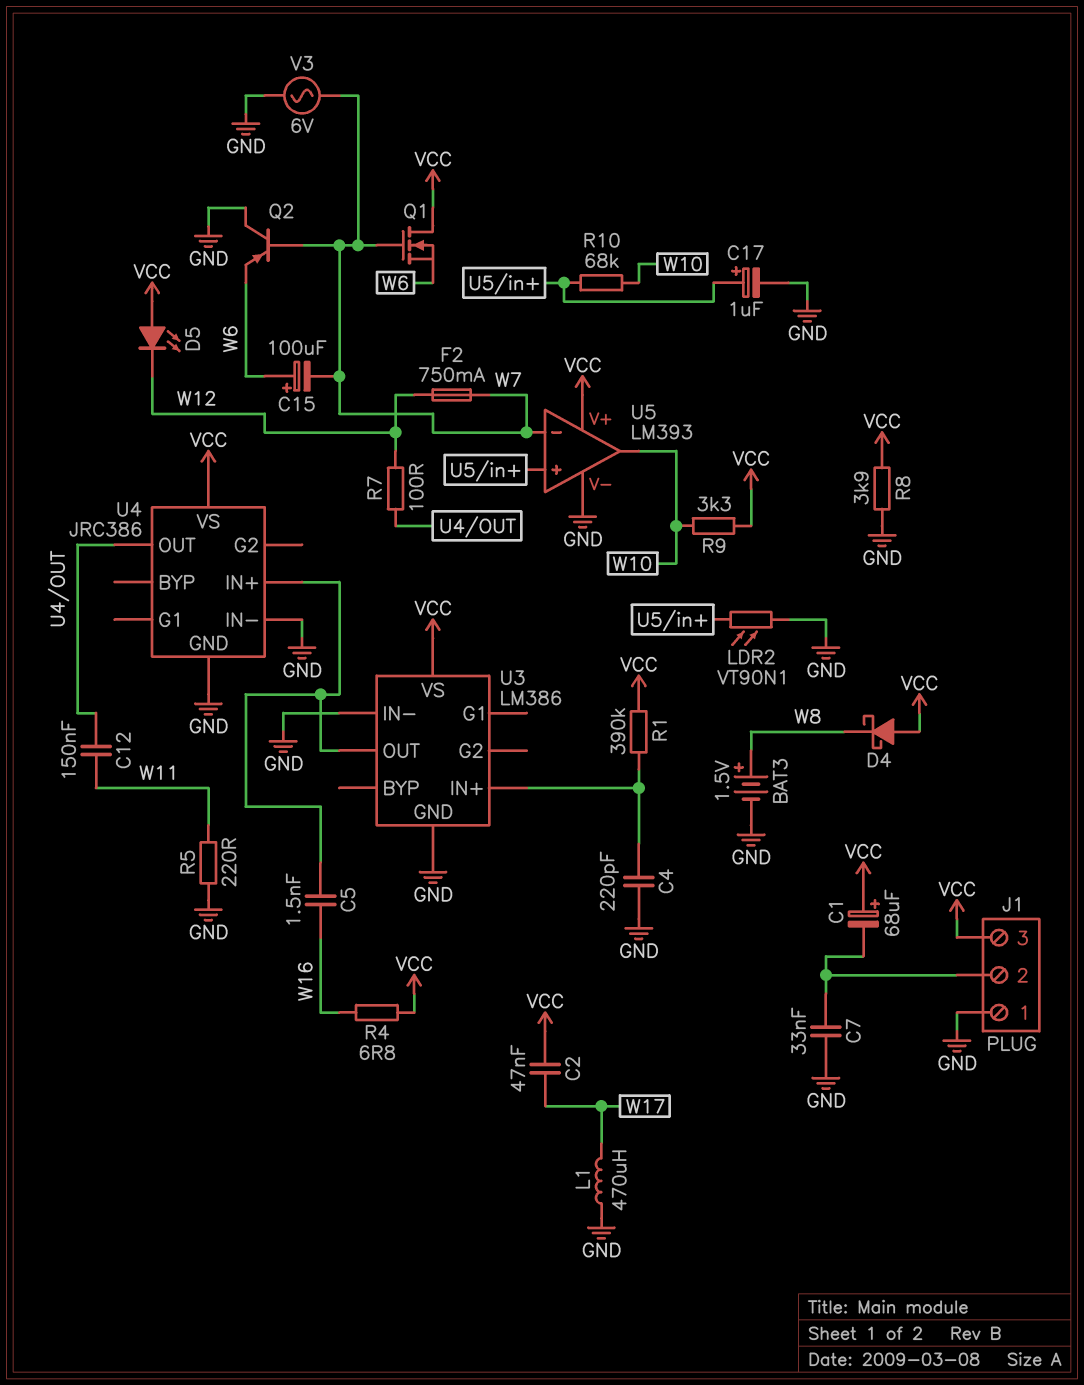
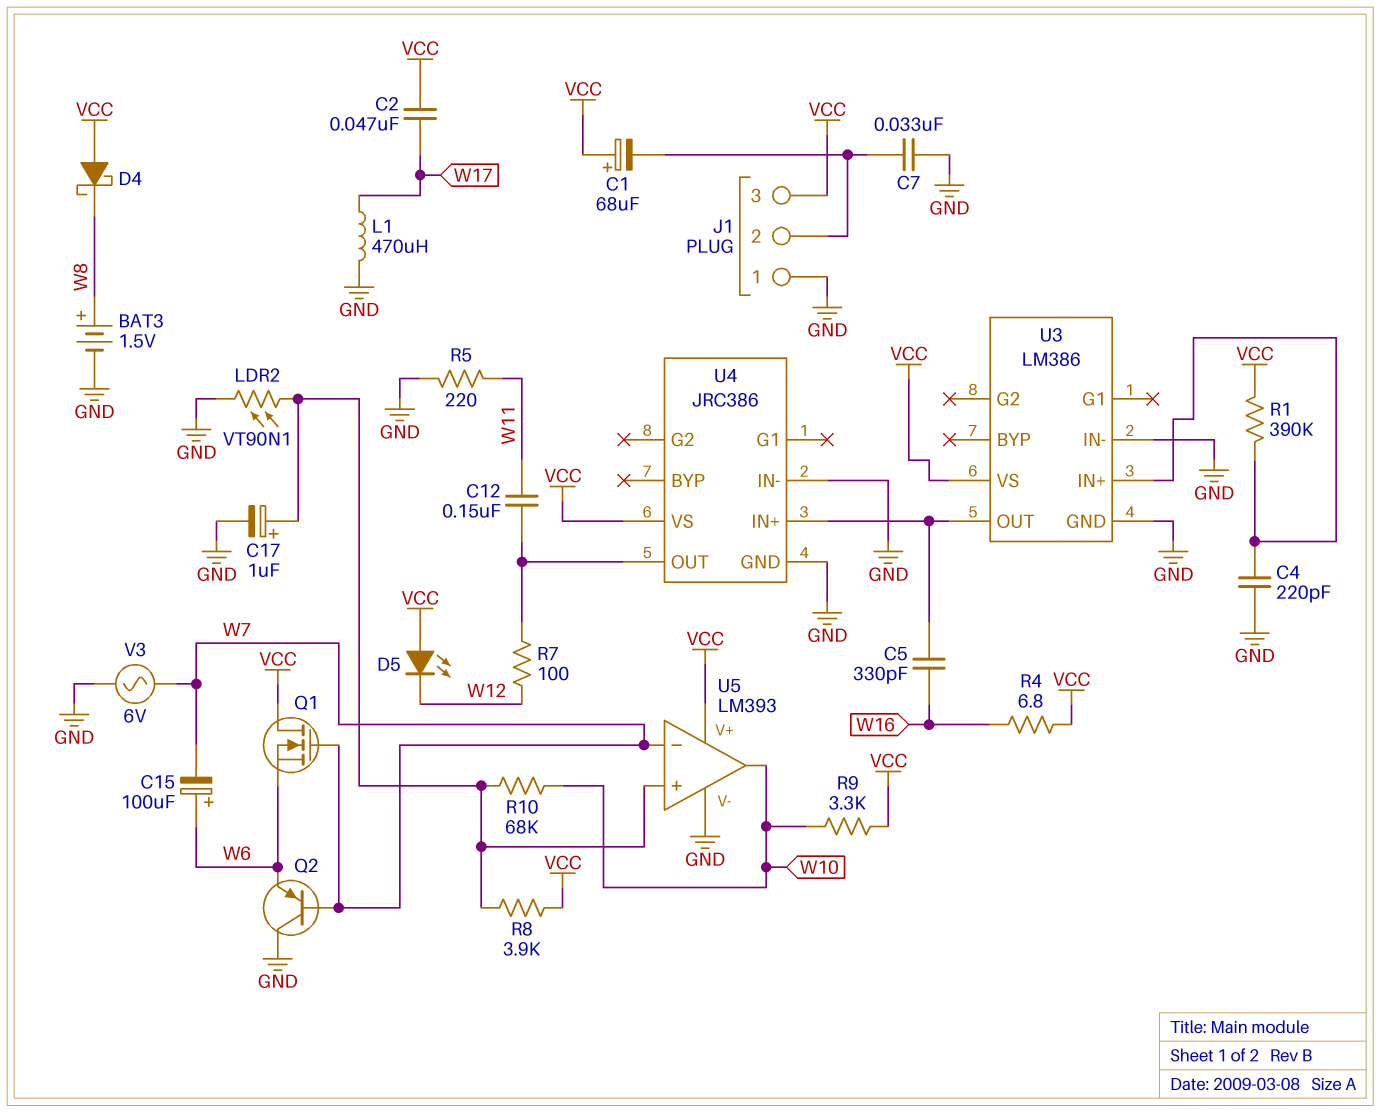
C5: 1.5nF (U3/OUT, W16) -> 330pF (U3/OUT, W16)
F2: 750mA (W7, W12) -> none
R8: 3.9k (GND, VCC) -> 3.9k (U5/in+, VCC)

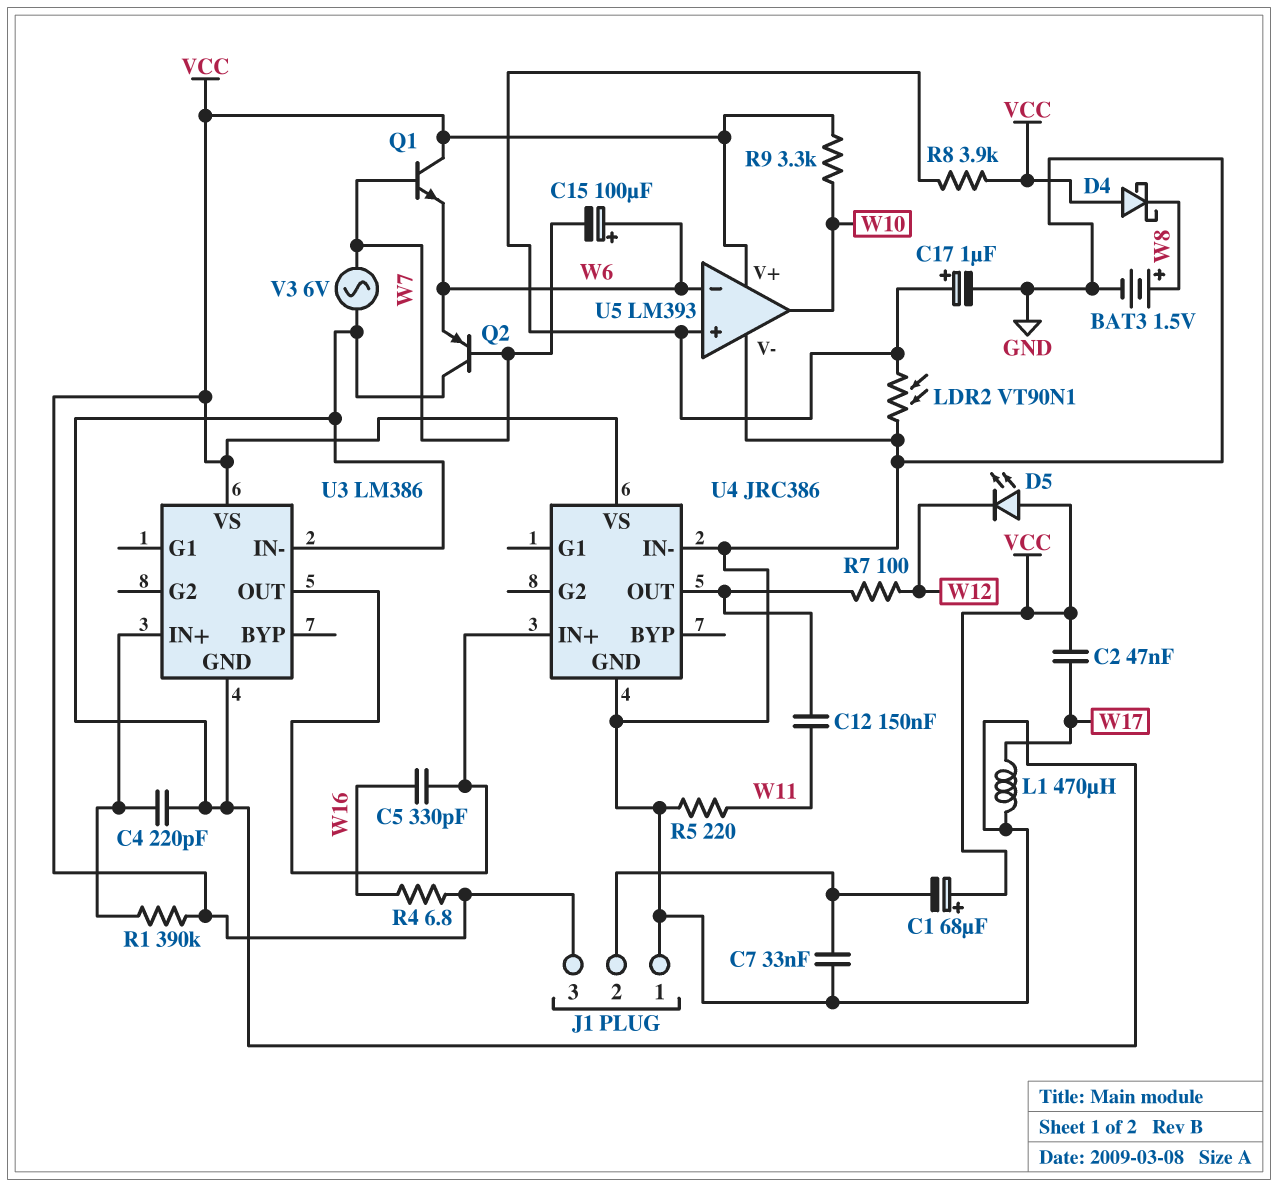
Q1: NMOS (G W7, D VCC, S W6) -> NPN (B W7, C VCC, E W6)
R10: 68k (U5/in+, W10) -> none
U5 pin in-: W7 -> W6

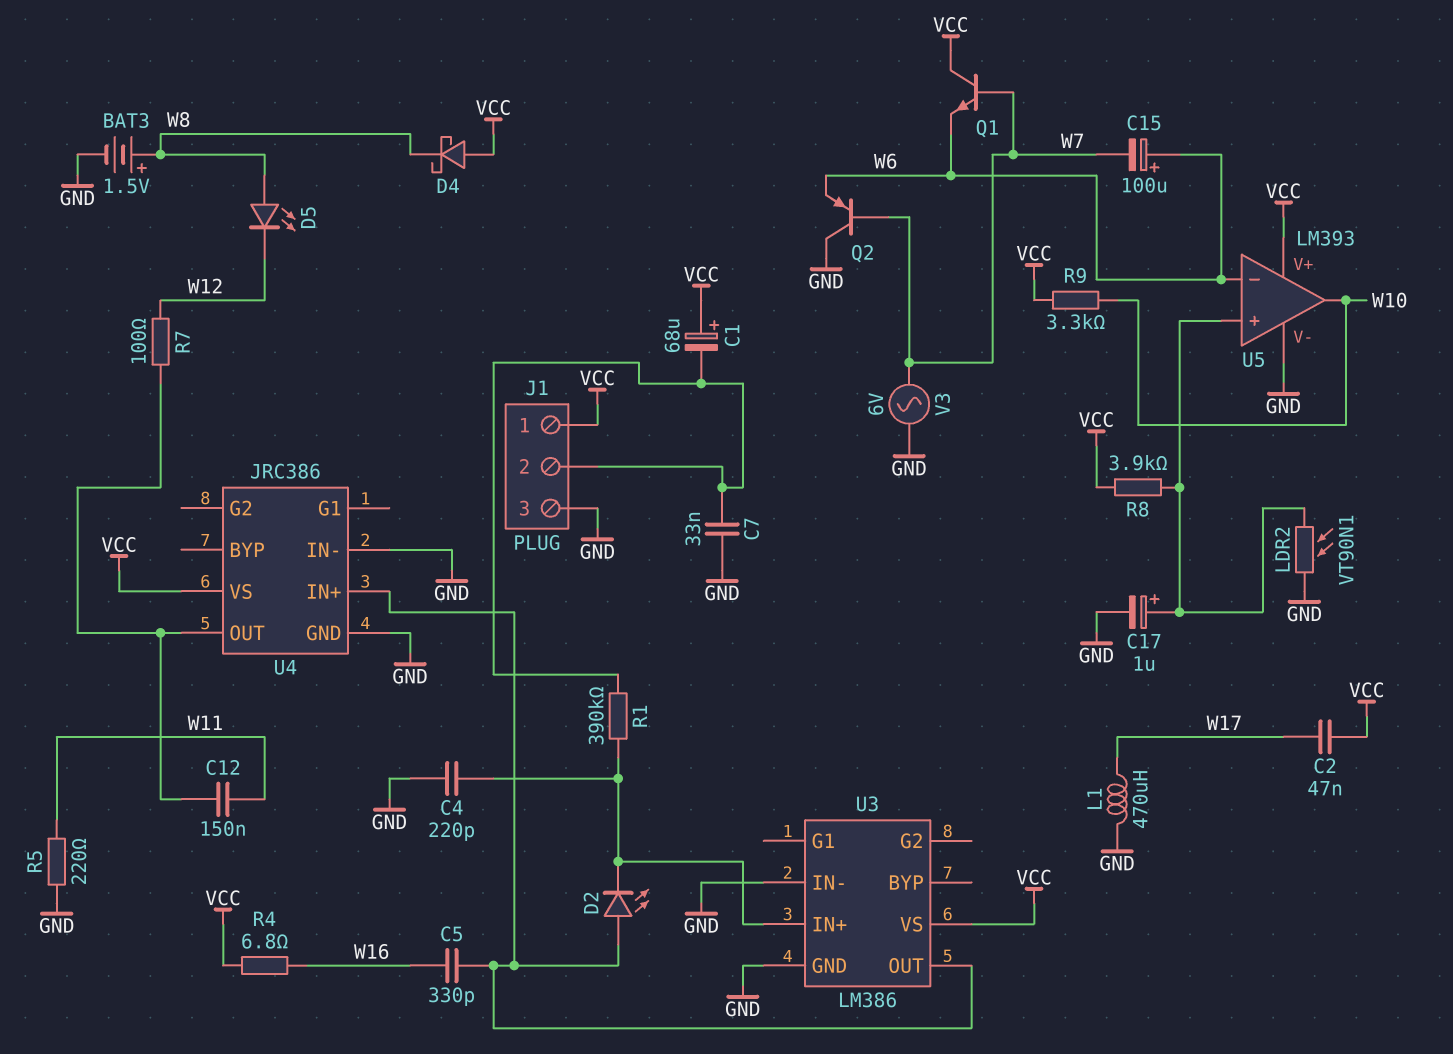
D2: none -> LED (A U3/OUT, K U3/IN+)
D5: LED (A VCC, K W12) -> LED (A W8, K W12)
J1 pin 1: GND -> VCC
J1 pin 3: VCC -> GND
R1: 390k (U3/IN+, VCC) -> 390k (J1/2, U3/IN+)

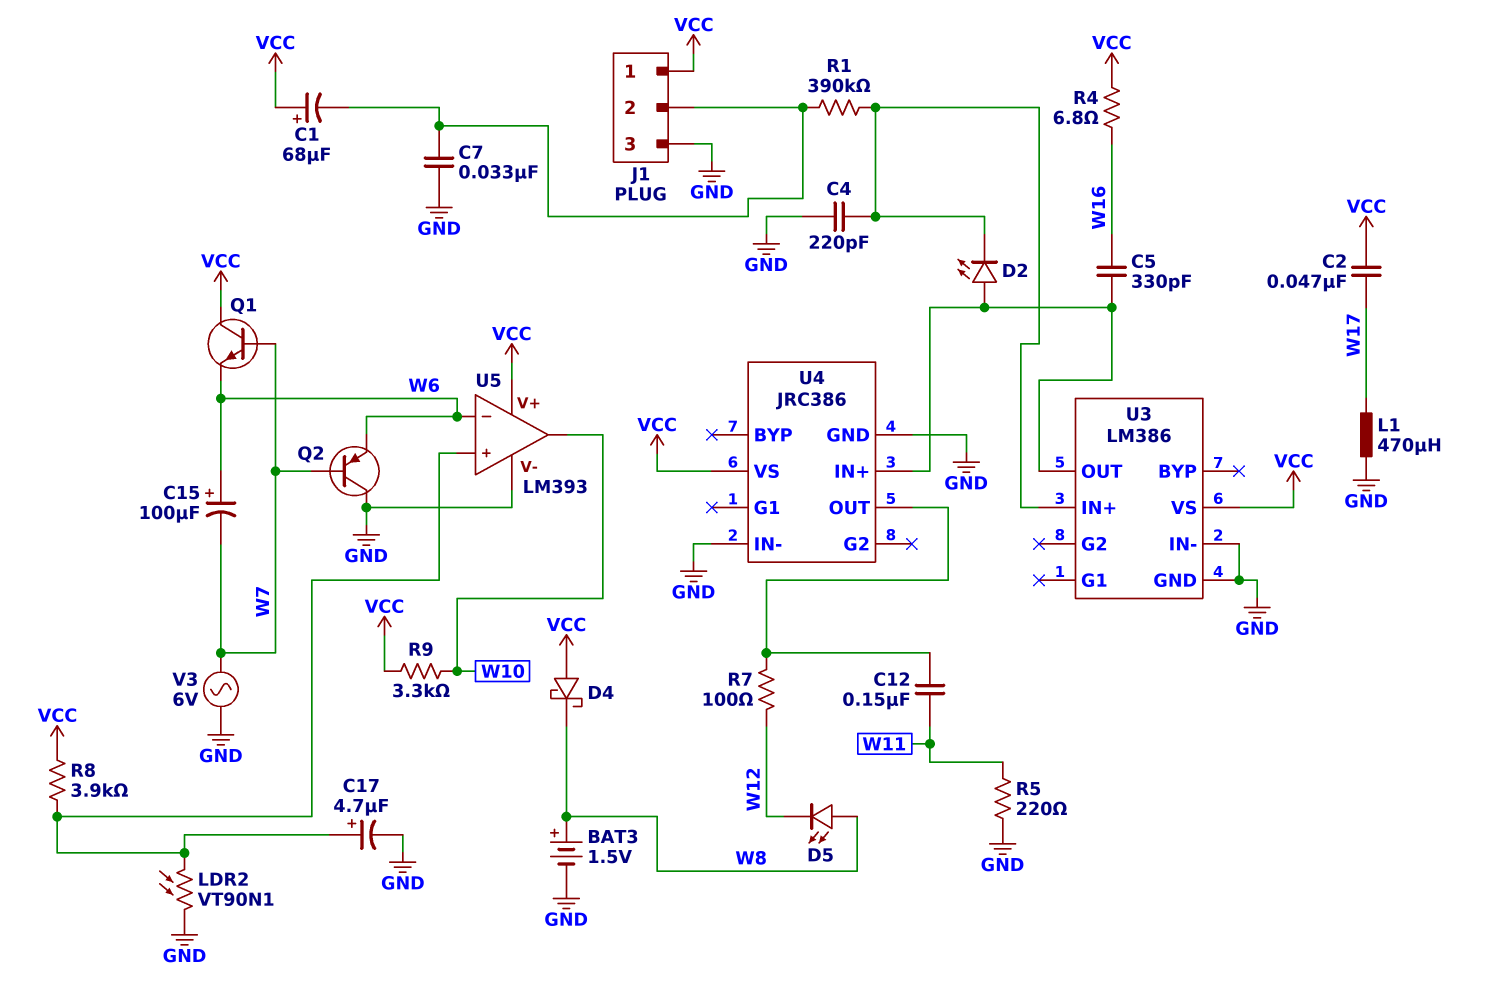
C17: 1uF (plus U5/in+, minus GND) -> 4.7uF (plus U5/in+, minus GND)

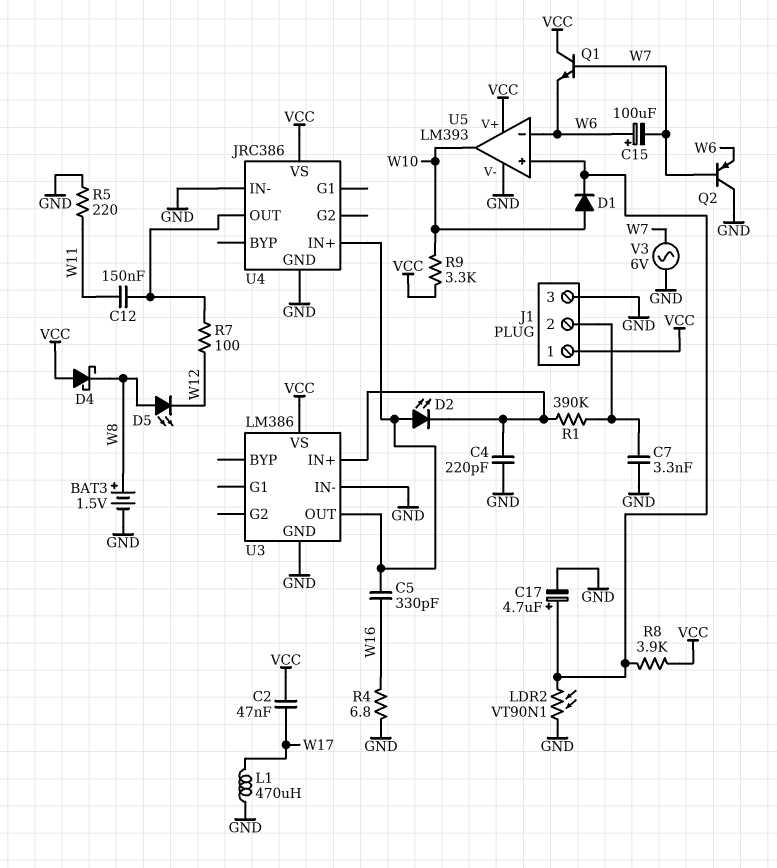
C1: 68uF (plus VCC, minus J1/2) -> none
C7: 33nF (GND, J1/2) -> 3.3nF (GND, J1/2)
D1: none -> diode (A W10, K U5/in+)
R4: 6.8 (VCC, W16) -> 6.8 (GND, W16)

